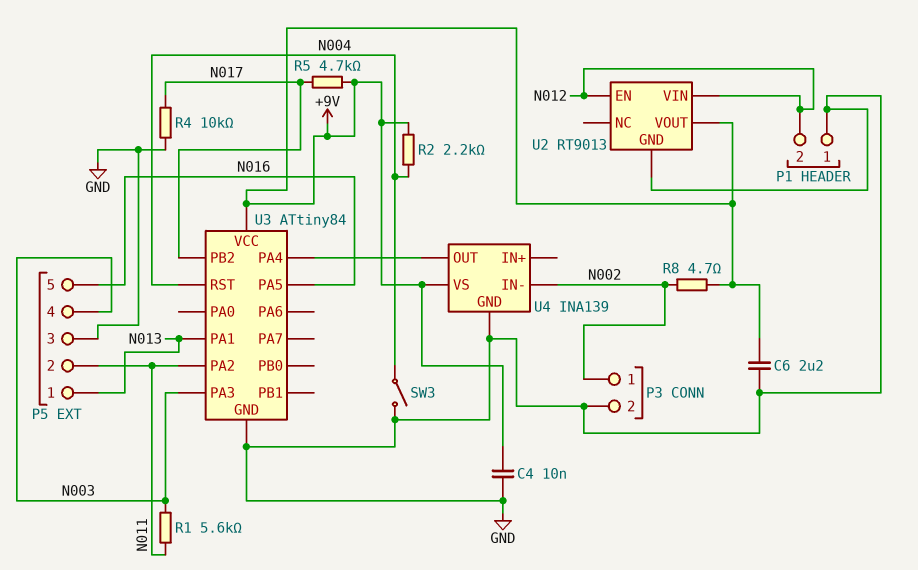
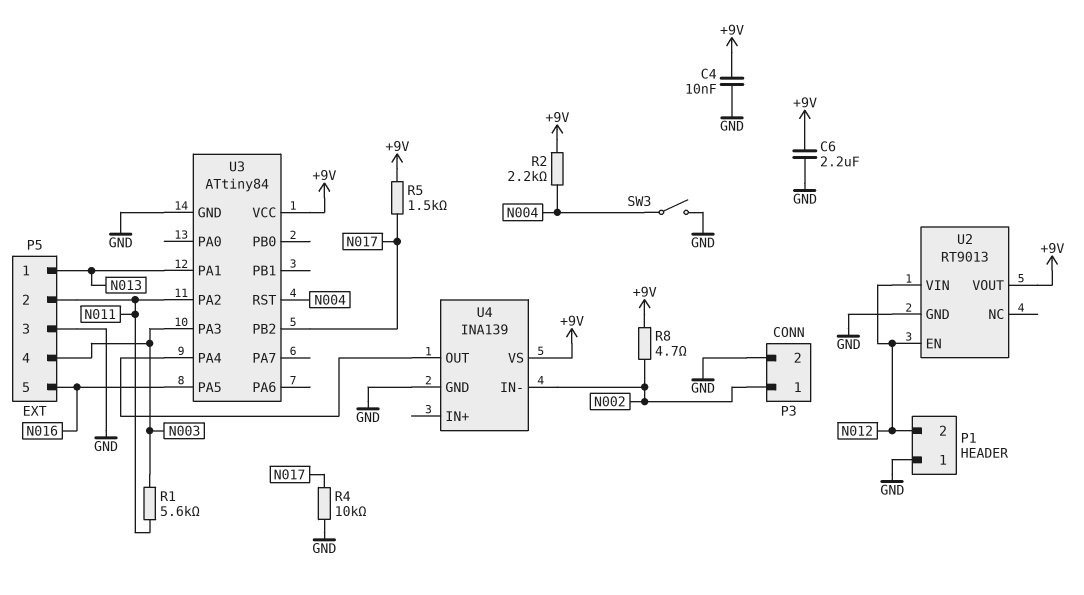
R5: 4.7k (+9V, N017) -> 1.5k (+9V, N017)

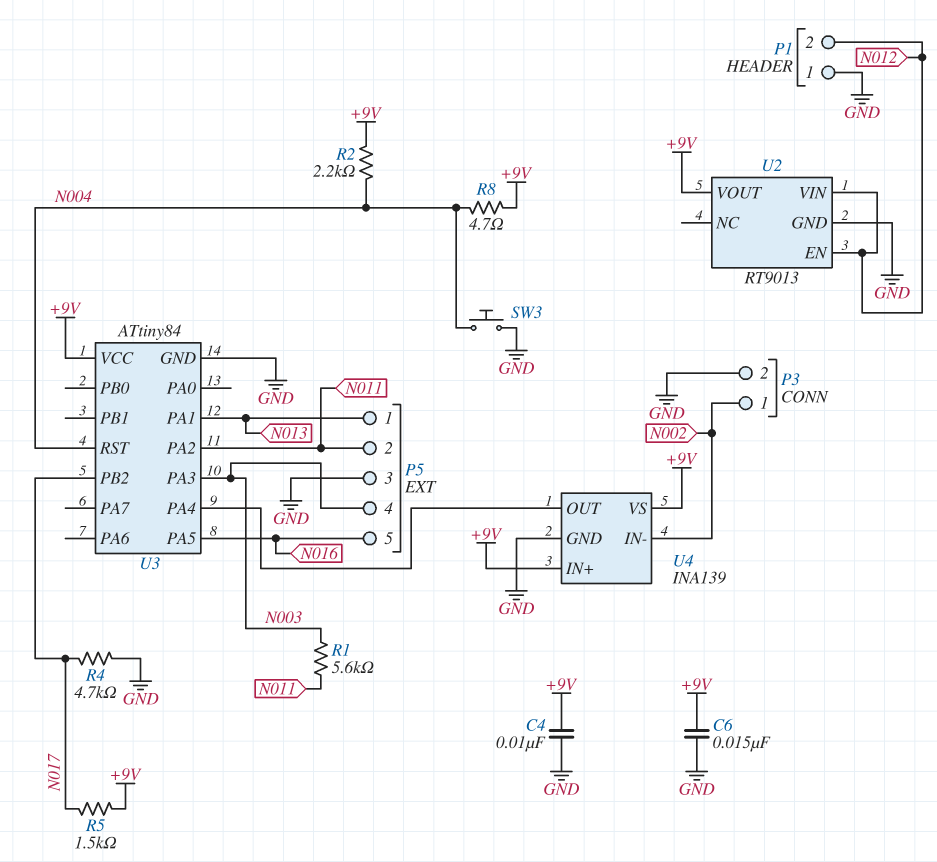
C6: 2.2uF (+9V, GND) -> 15nF (+9V, GND)
R4: 10k (GND, N017) -> 4.7k (GND, N017)
R8: 4.7 (+9V, N002) -> 4.7 (+9V, N004)
SW3: switch (GND, N004) -> button (GND, N004)
U4 pin IN+: none -> +9V

